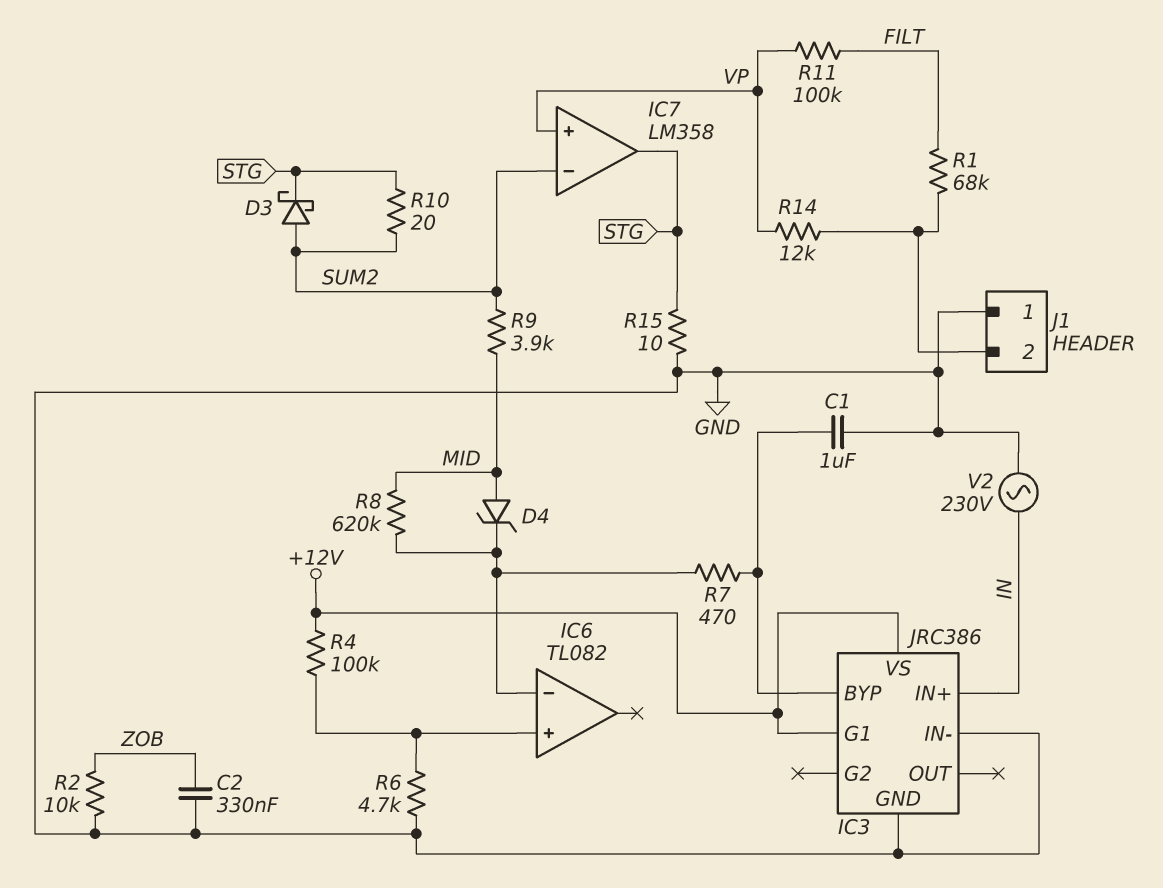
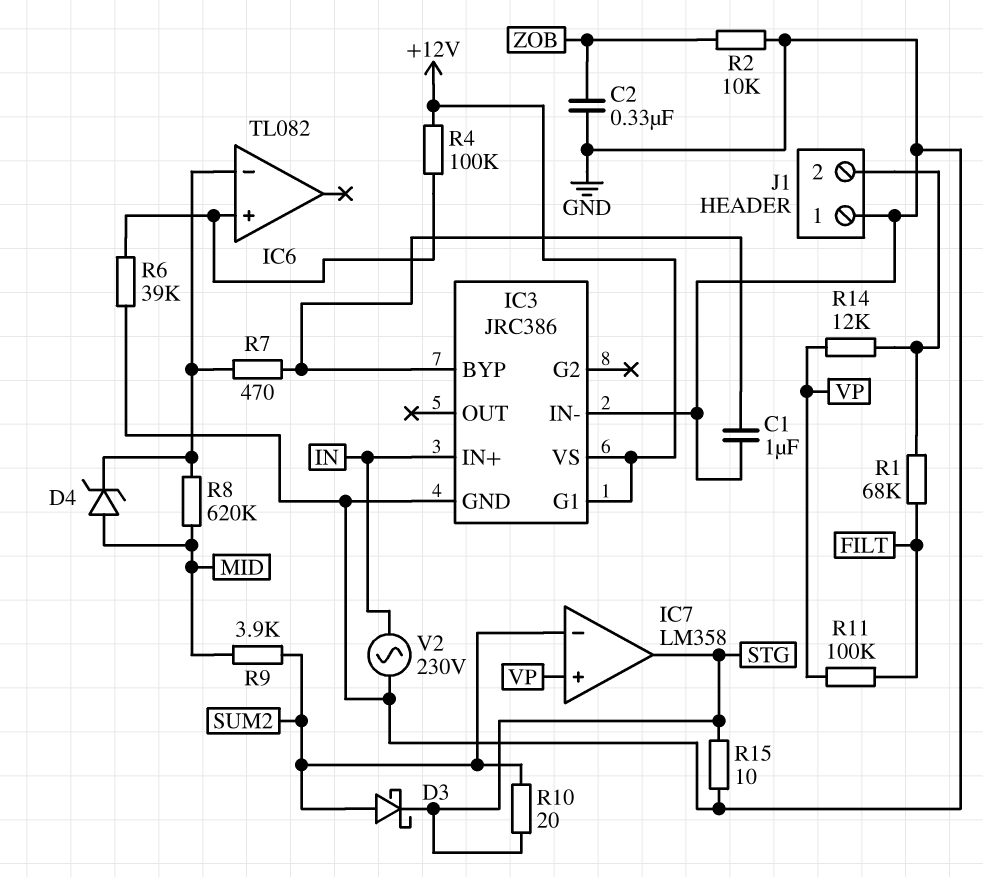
R6: 4.7k (GND, IC6/in+) -> 39k (GND, IC6/in+)

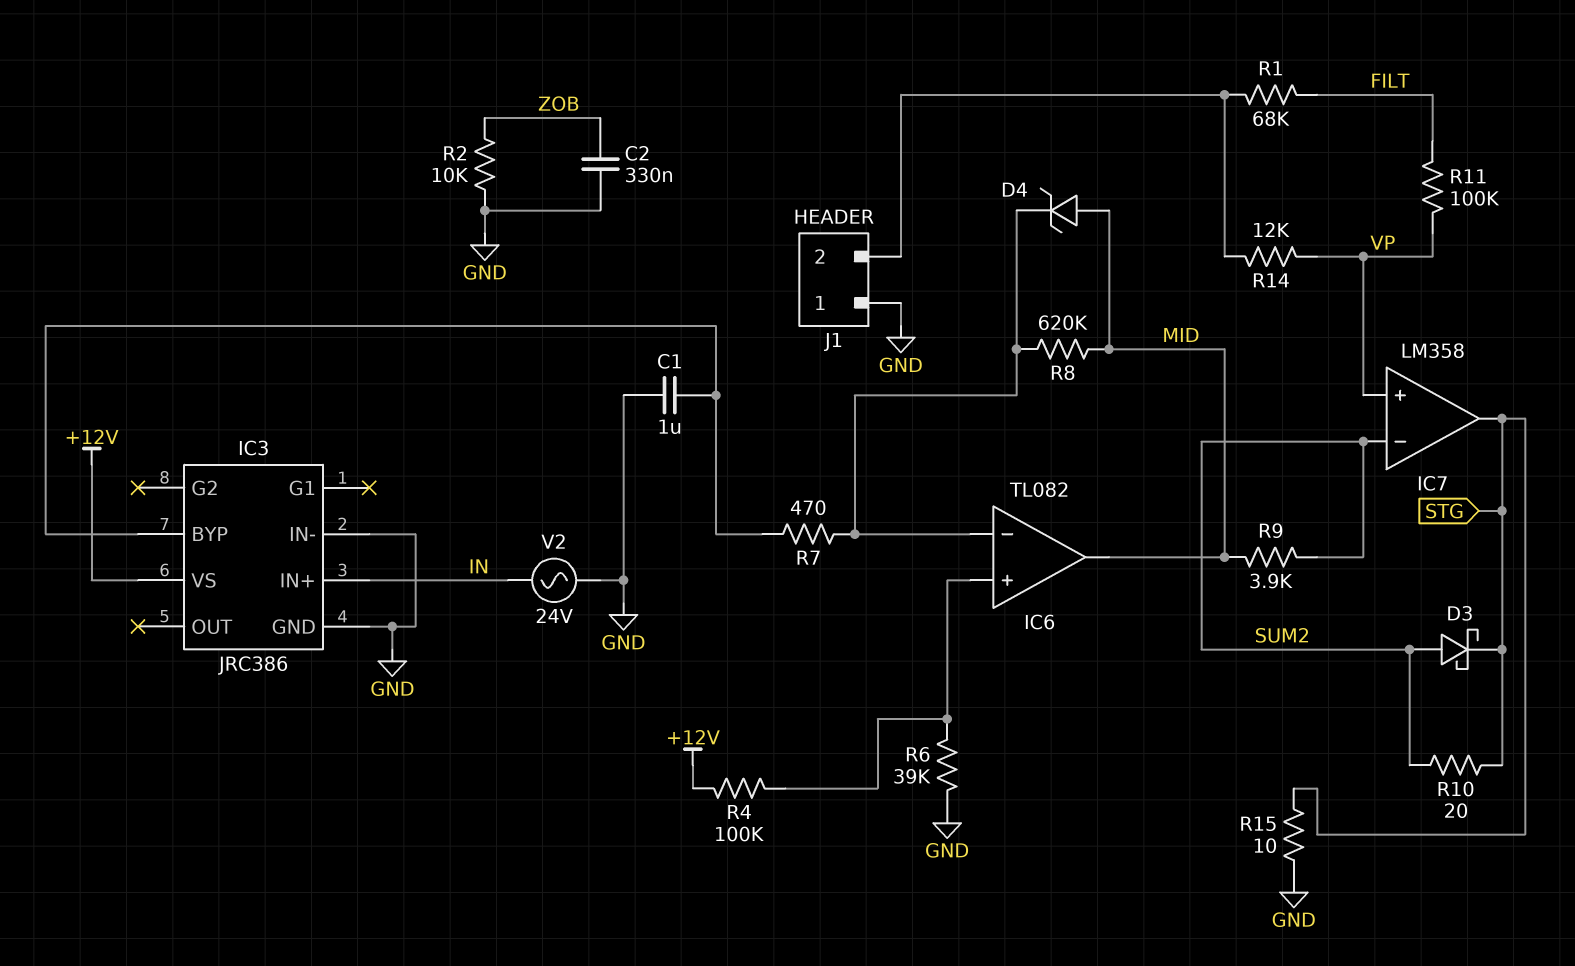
IC3 pin G1: +12V -> none
IC6 pin out: none -> MID
V2: AC 230V (GND, IN) -> AC 24V (GND, IN)

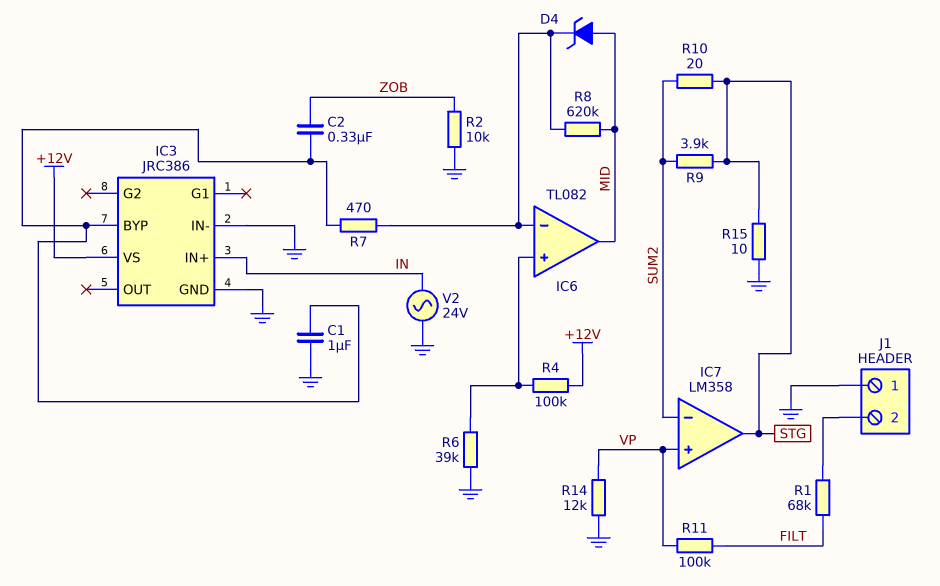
C2: 330nF (GND, ZOB) -> 330nF (IC3/BYP, ZOB)
D3: schottky (A SUM2, K STG) -> none
R9: 3.9k (MID, SUM2) -> 3.9k (STG, SUM2)
R14: 12k (J1/2, VP) -> 12k (GND, VP)

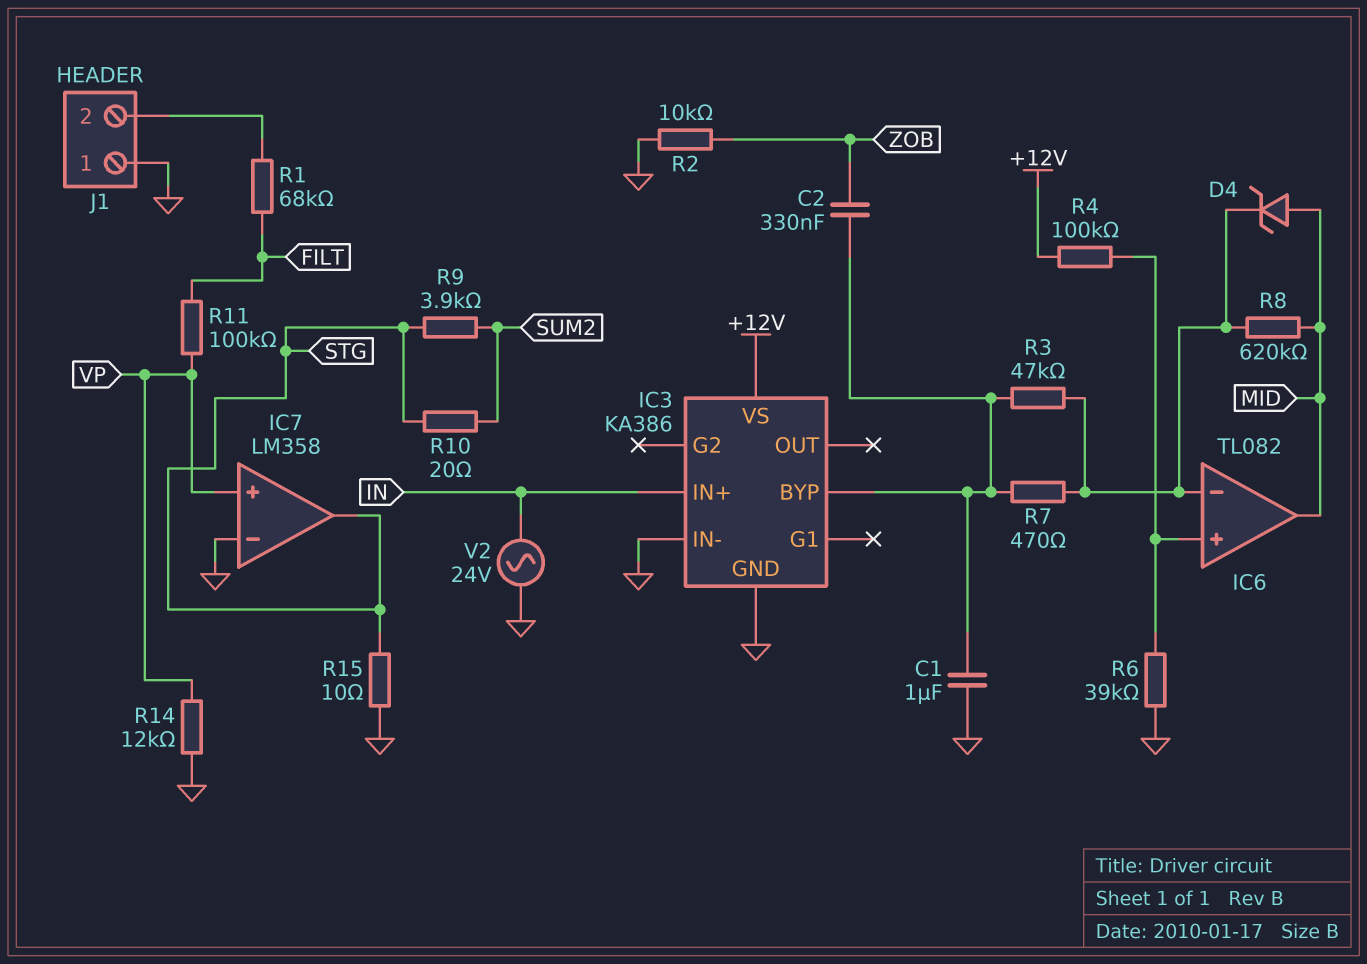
IC3: JRC386 -> KA386
IC7 pin in-: SUM2 -> GND
R3: none -> 47k (IC3/BYP, IC6/in-)

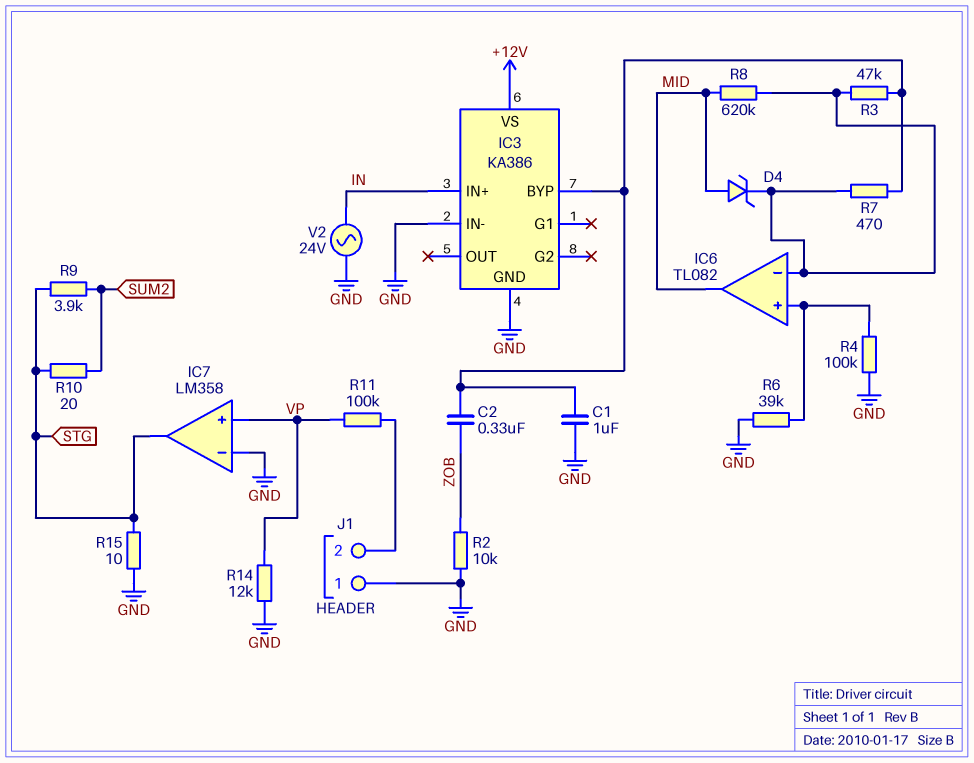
R1: 68k (FILT, J1/2) -> none
R4: 100k (+12V, IC6/in+) -> 100k (GND, IC6/in+)
R11: 100k (FILT, VP) -> 100k (J1/2, VP)

